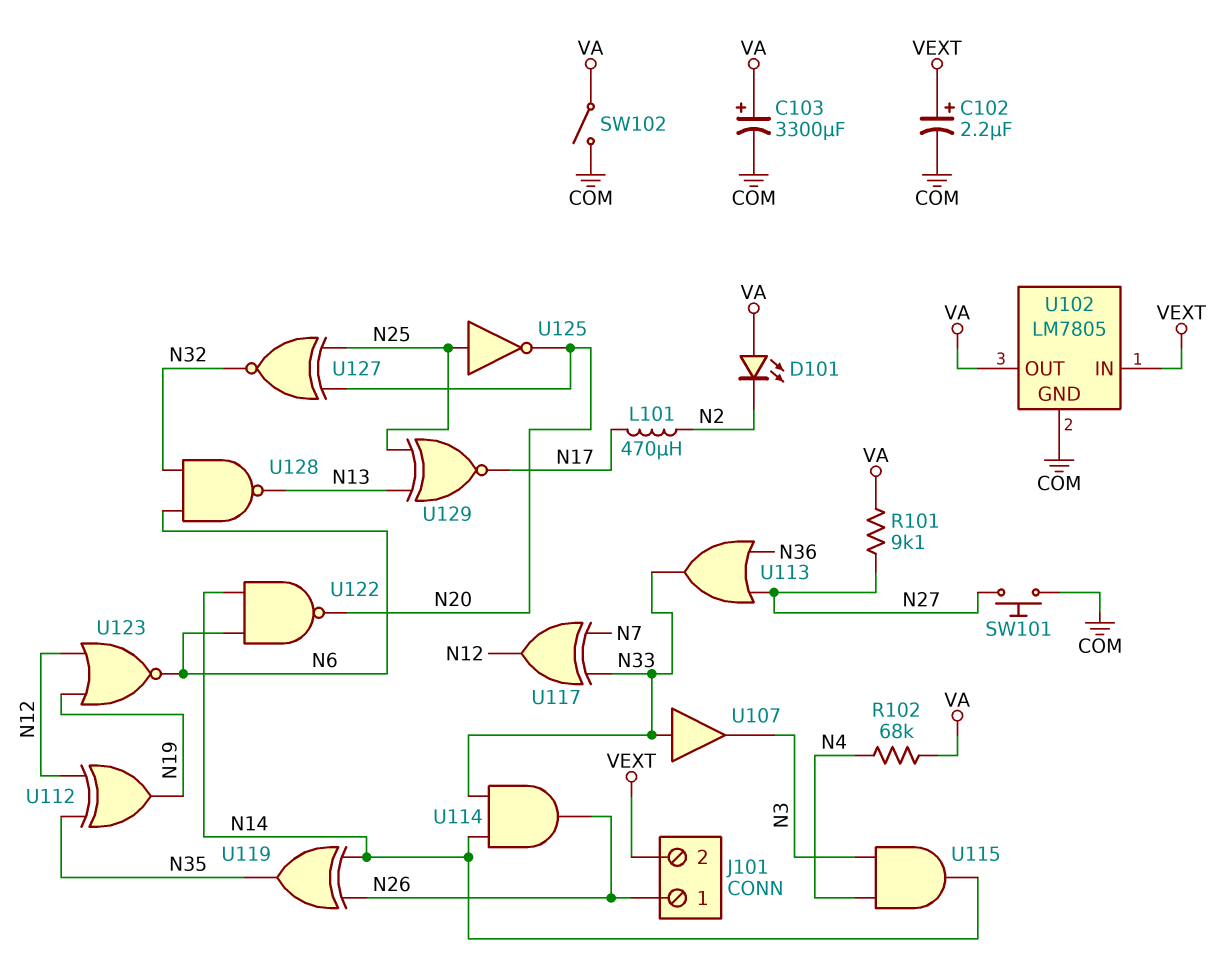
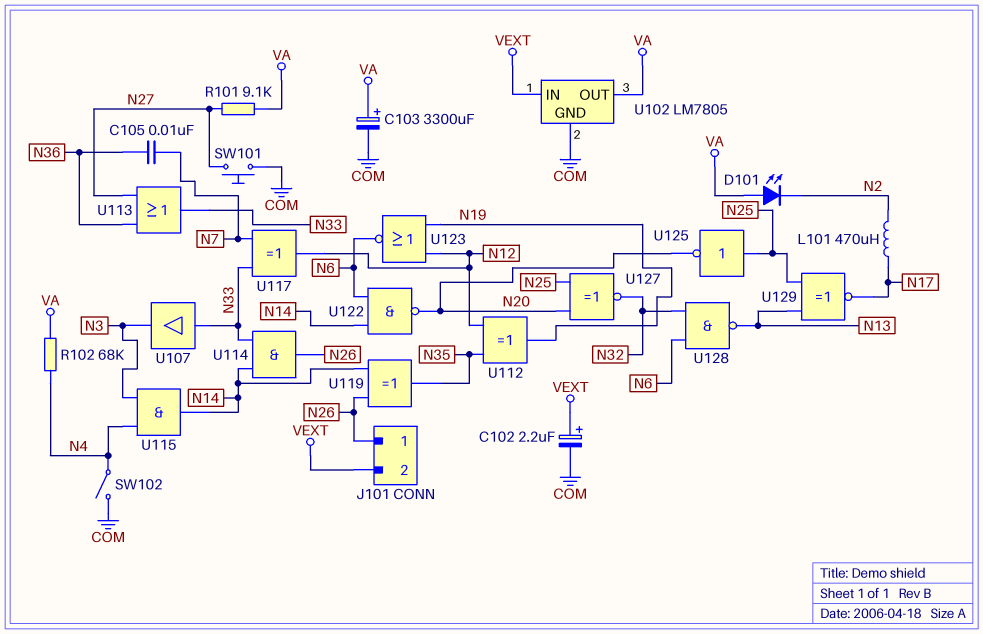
C105: none -> 10nF (N7, N36)
SW102: switch (COM, VA) -> switch (COM, N4)

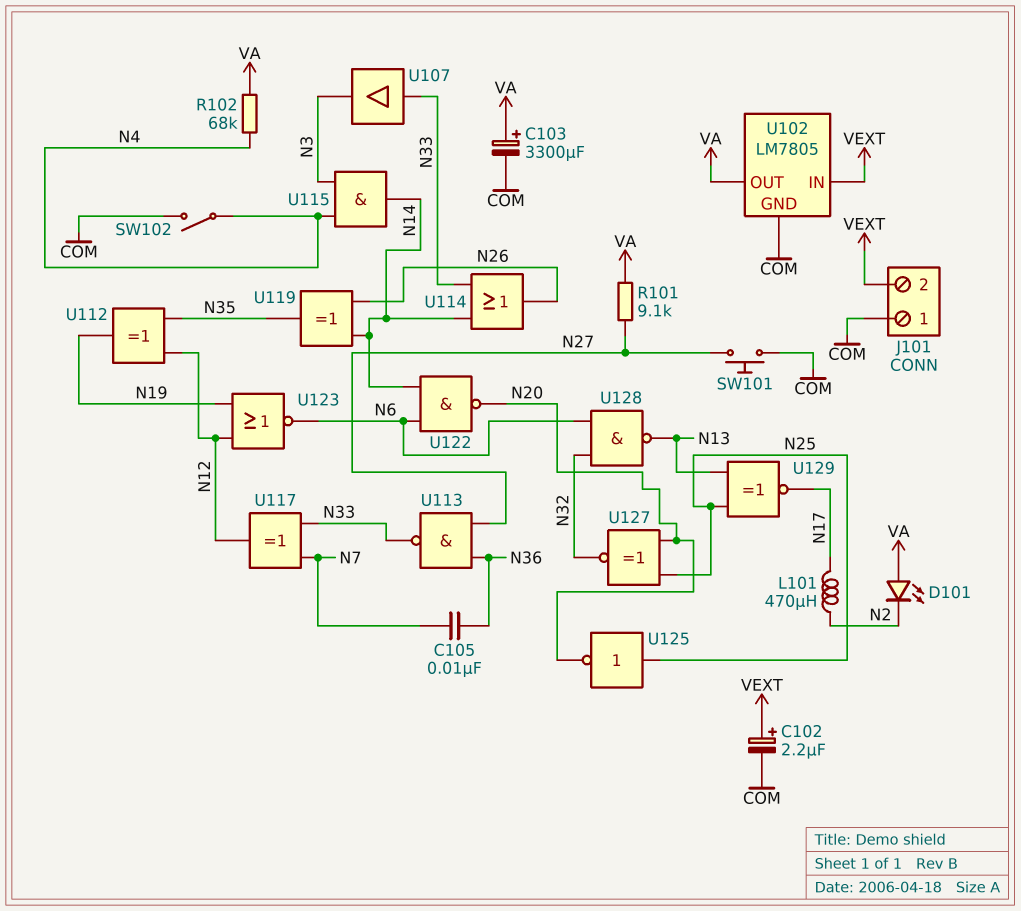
J101 pin 1: N26 -> COM
U113: OR (in N27, in N36, out N33) -> NAND (in N27, in N36, out N33)
U114: AND (in N14, in N33, out N26) -> OR (in N14, in N33, out N26)

